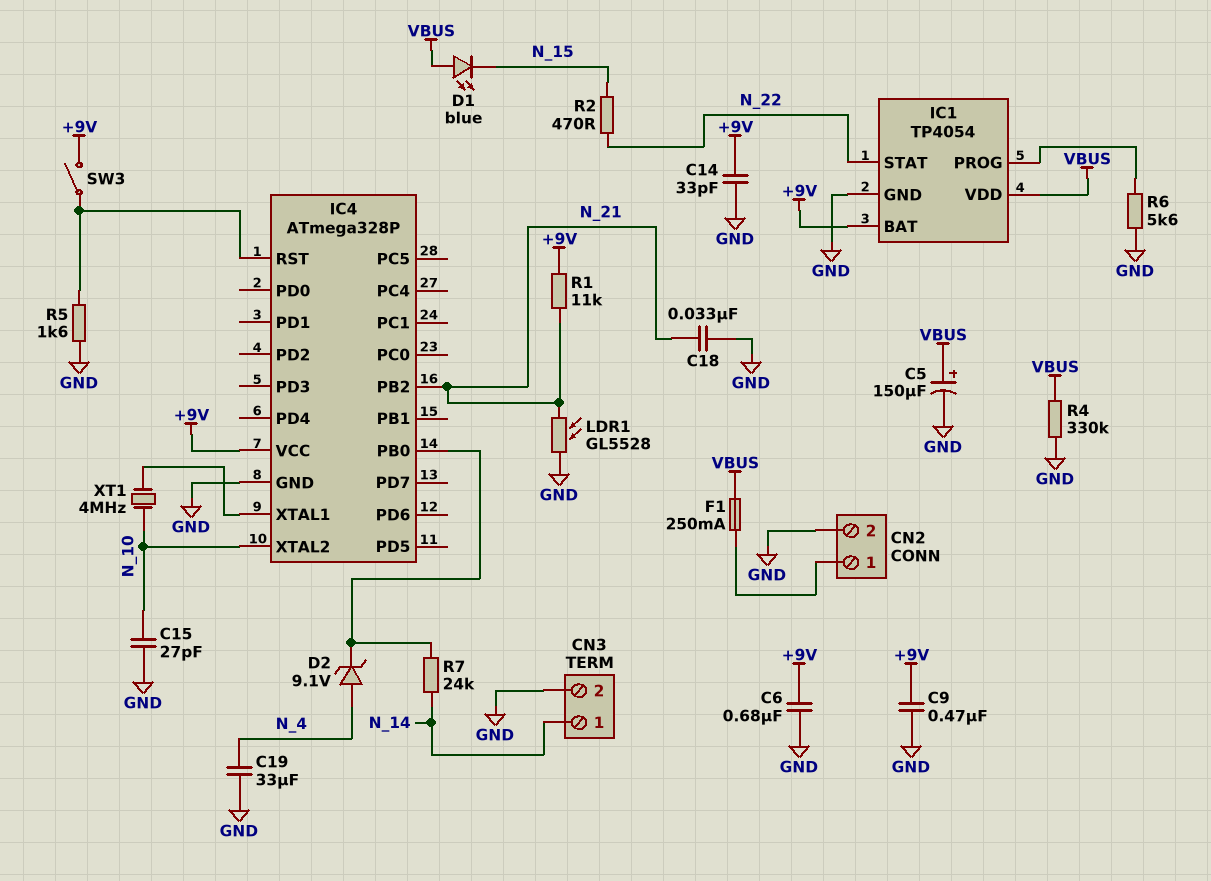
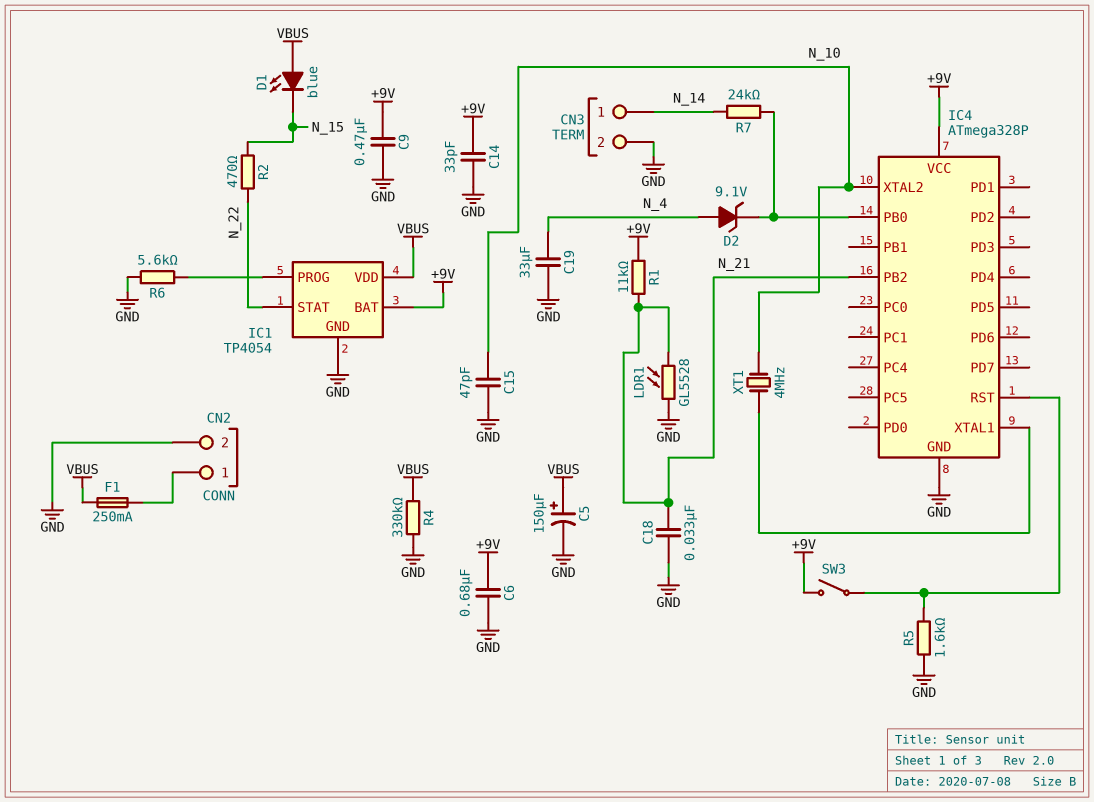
C15: 27pF (GND, N_10) -> 47pF (GND, N_10)

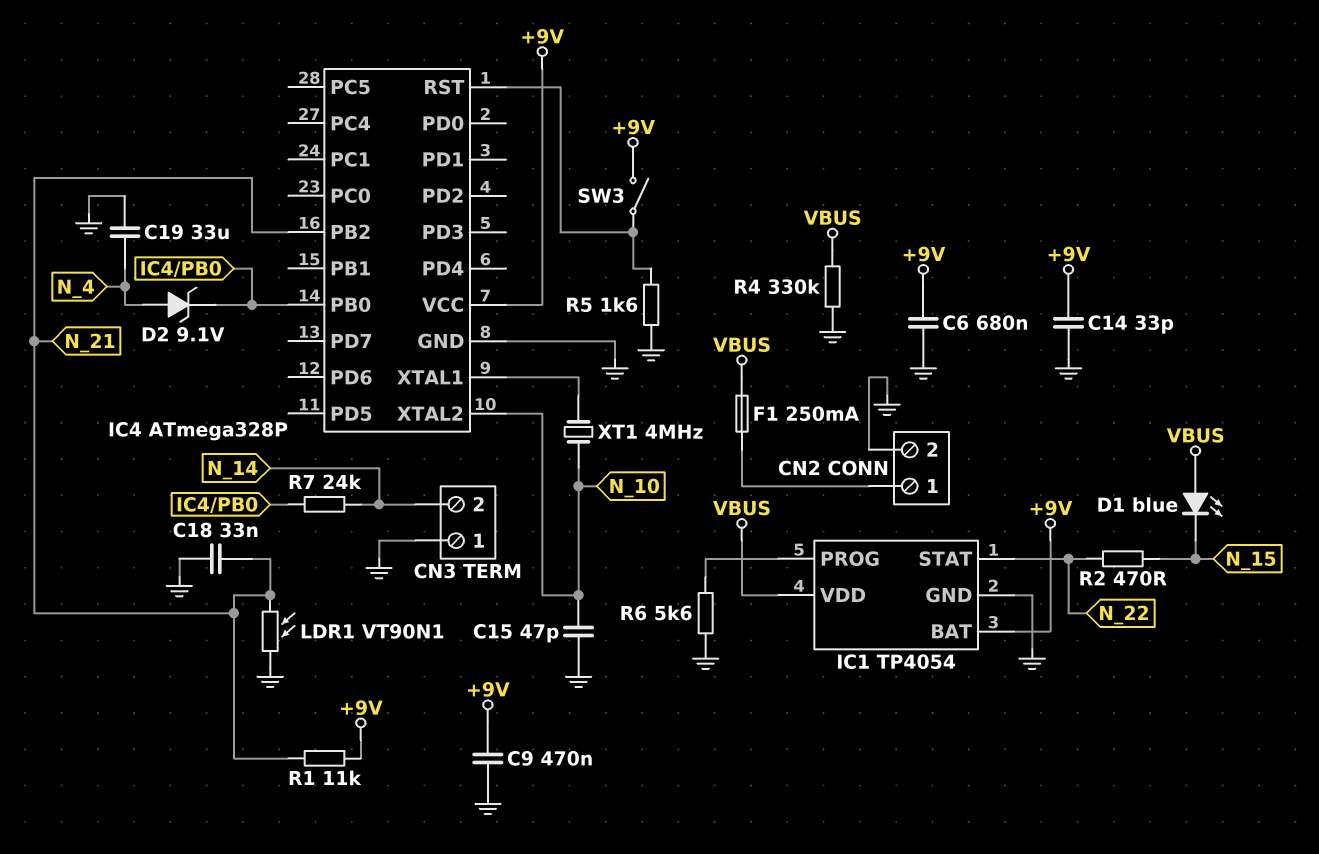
C5: 150uF (plus VBUS, minus GND) -> none
CN3 pin 1: N_14 -> GND
CN3 pin 2: GND -> N_14
LDR1: GL5528 (GND, N_21) -> VT90N1 (GND, N_21)

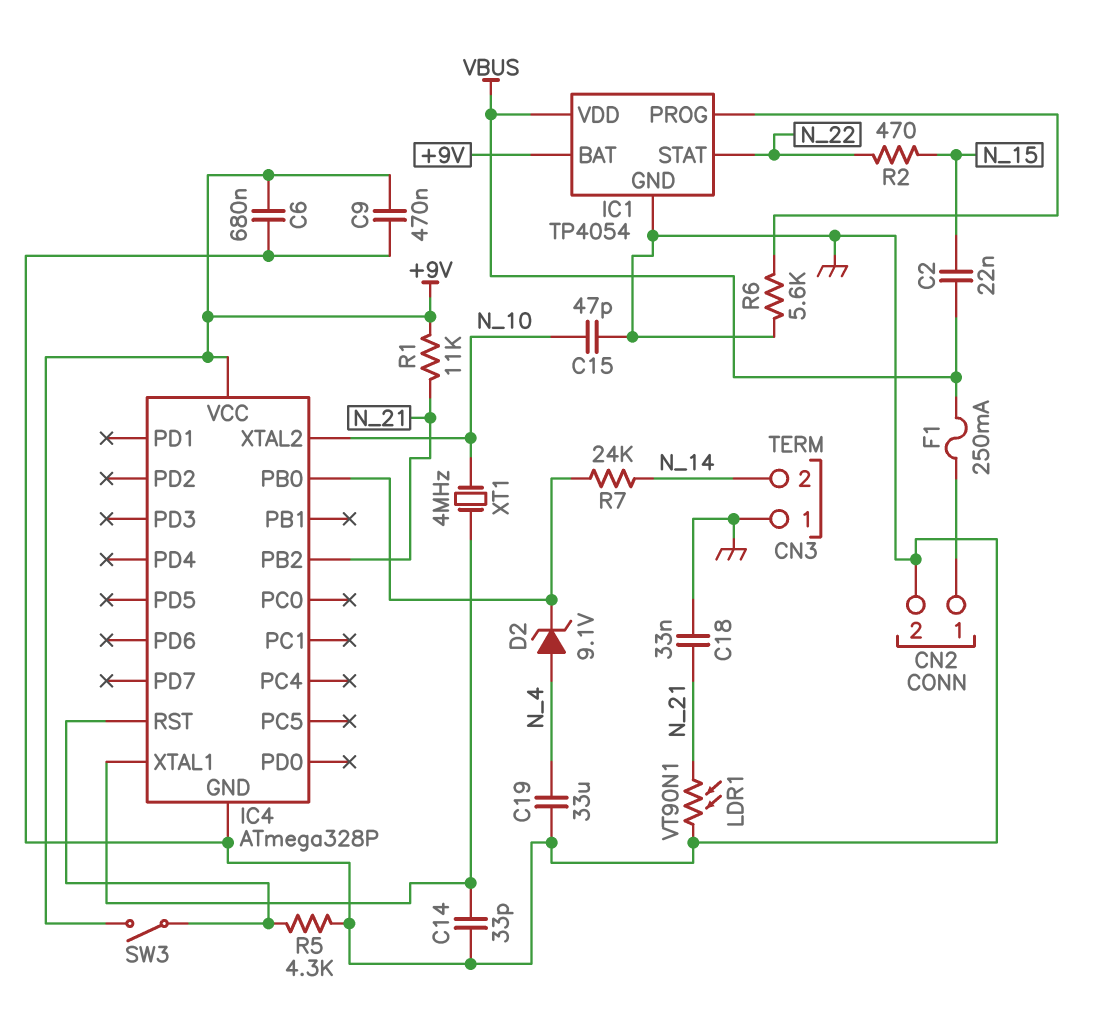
C2: none -> 22nF (N_15, VBUS)
C14: 33pF (+9V, GND) -> 33pF (GND, IC4/XTAL1)
D1: LED blue (A VBUS, K N_15) -> none
R4: 330k (GND, VBUS) -> none
R5: 1.6k (GND, IC4/RST) -> 4.3k (GND, IC4/RST)

